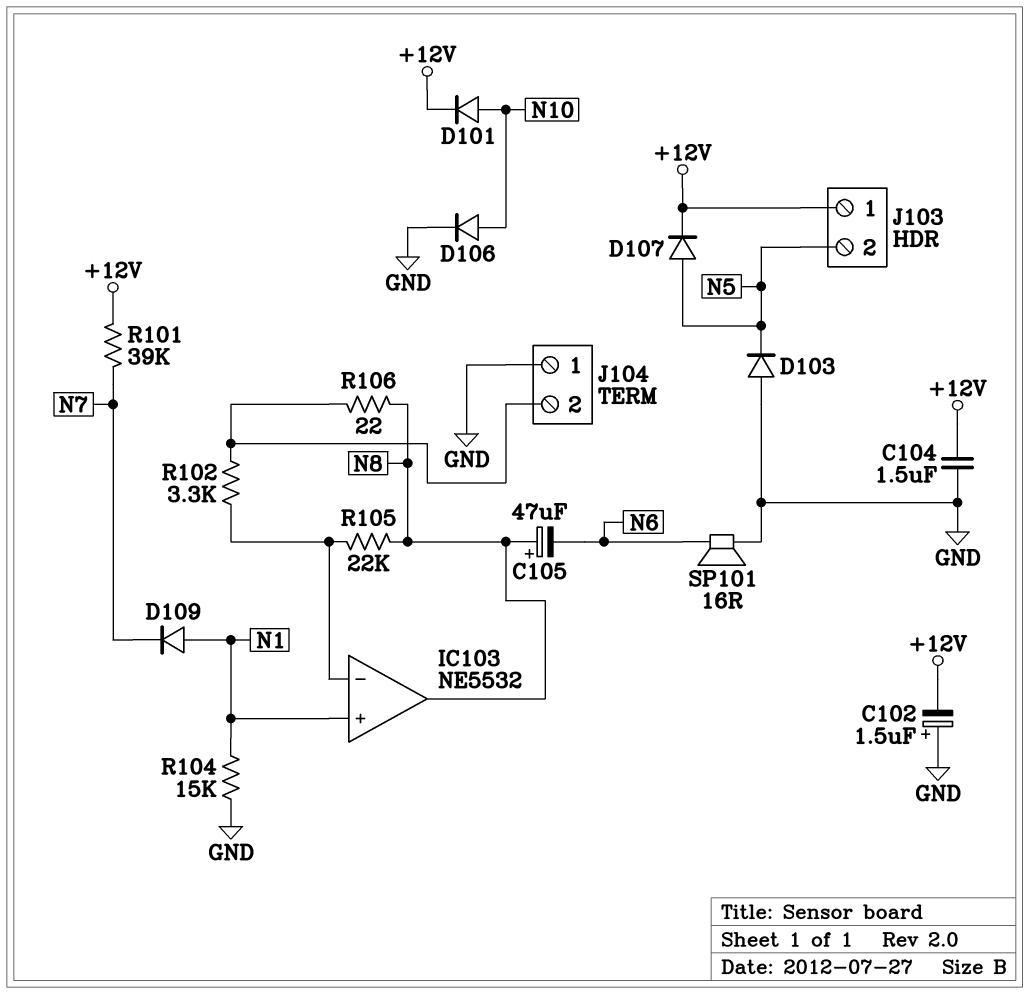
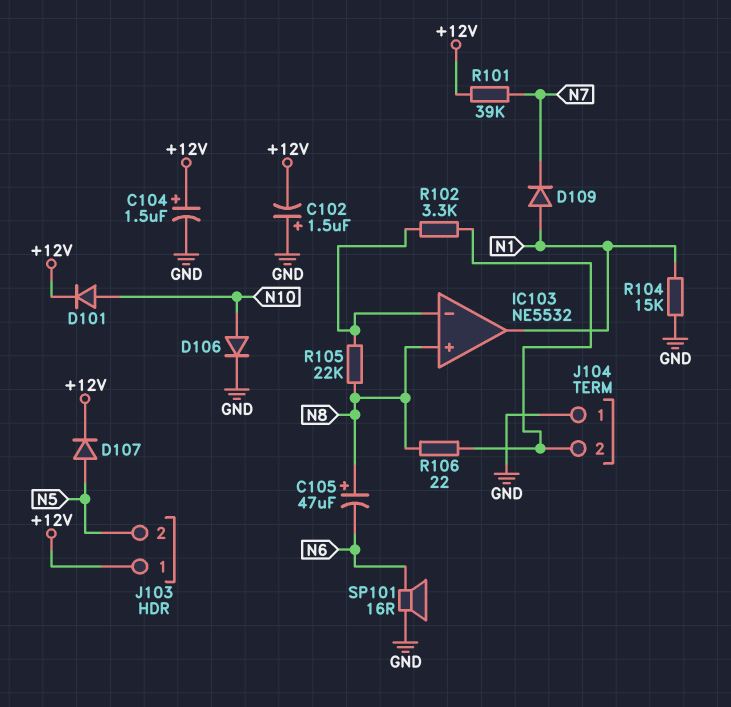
C104: 1.5uF (+12V, GND) -> 1.5uF (plus +12V, minus GND)
D103: diode (A GND, K N5) -> none
IC103 pin in+: N1 -> N8
IC103 pin out: N8 -> N1

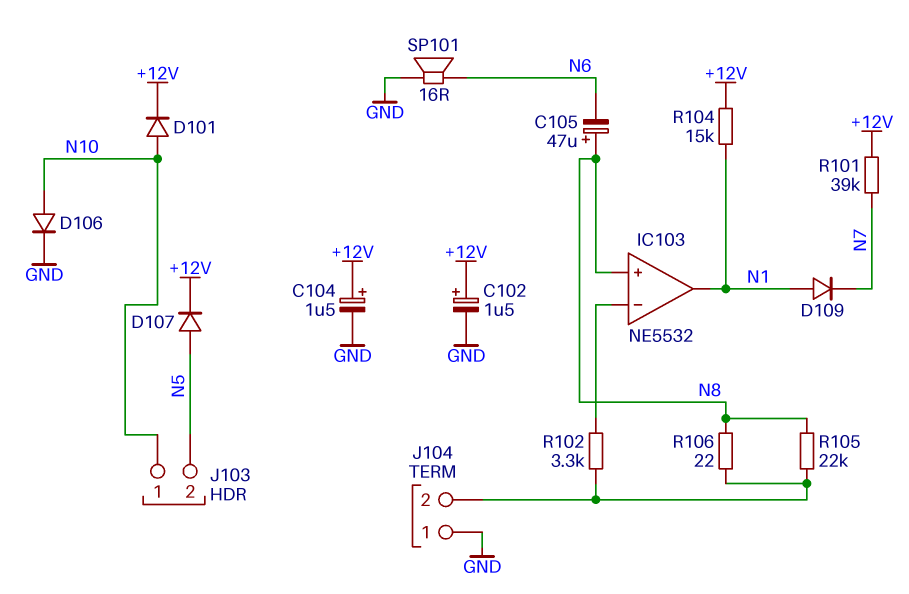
C102: 1.5uF (plus GND, minus +12V) -> 1.5uF (plus +12V, minus GND)
J103 pin 1: +12V -> N10
R104: 15k (GND, N1) -> 15k (+12V, N1)
R105: 22k (IC103/in-, N8) -> 22k (J104/2, N8)

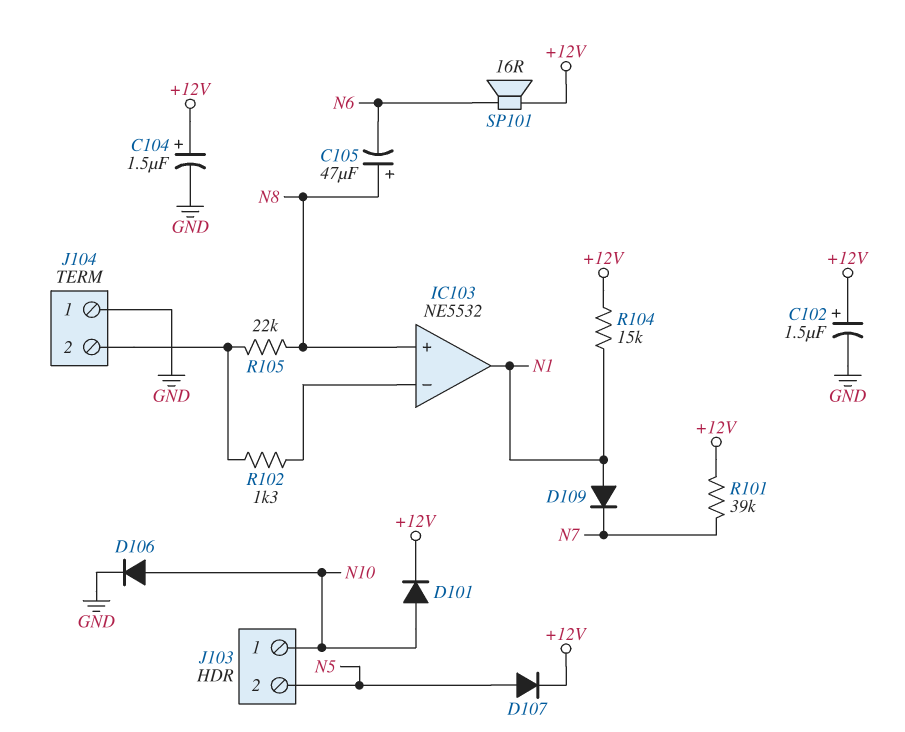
R102: 3.3k (IC103/in-, J104/2) -> 1.3k (IC103/in-, J104/2)
R106: 22 (J104/2, N8) -> none
SP101: speaker 16R (GND, N6) -> speaker 16R (+12V, N6)

